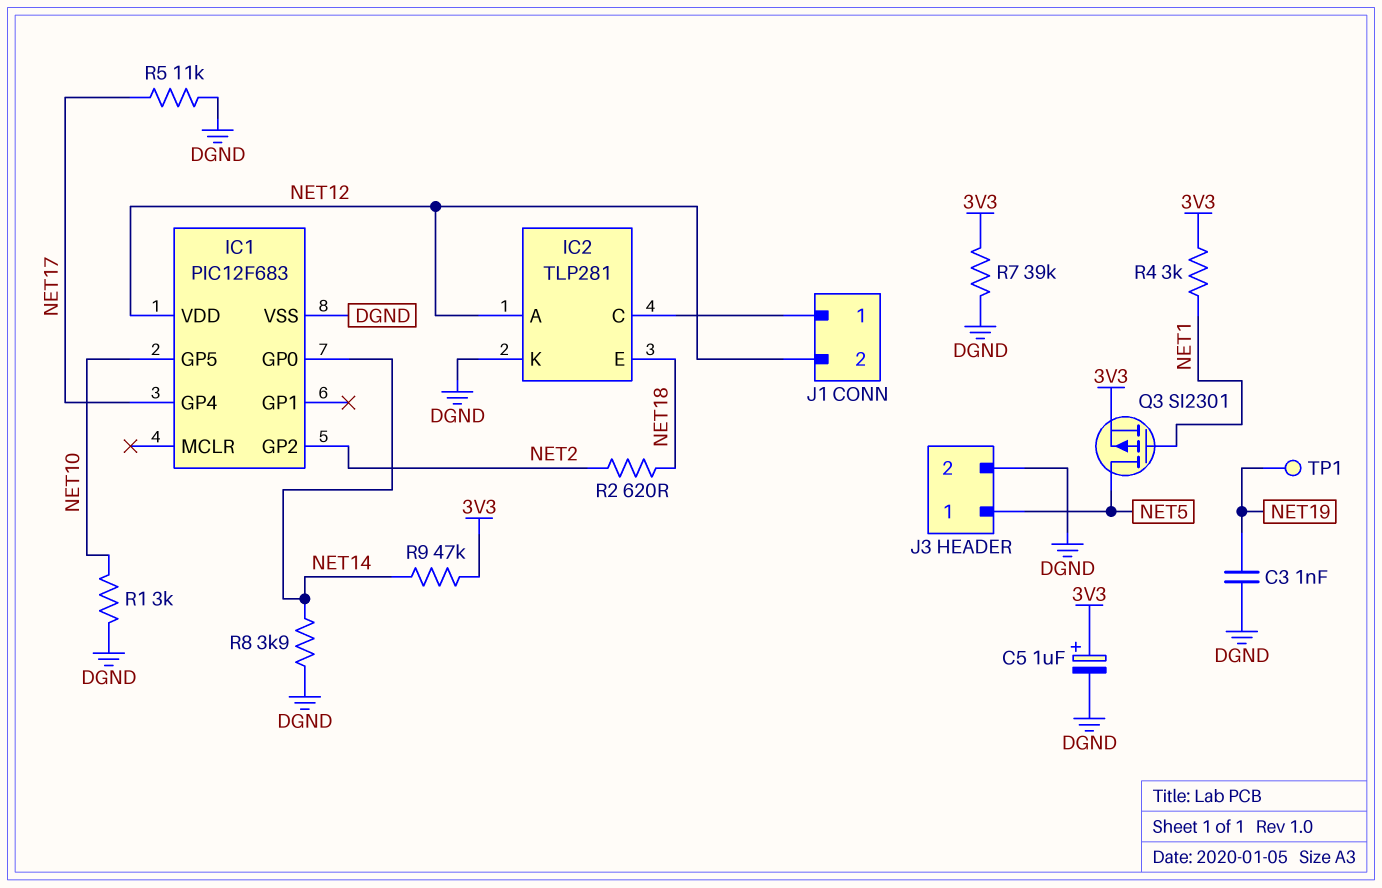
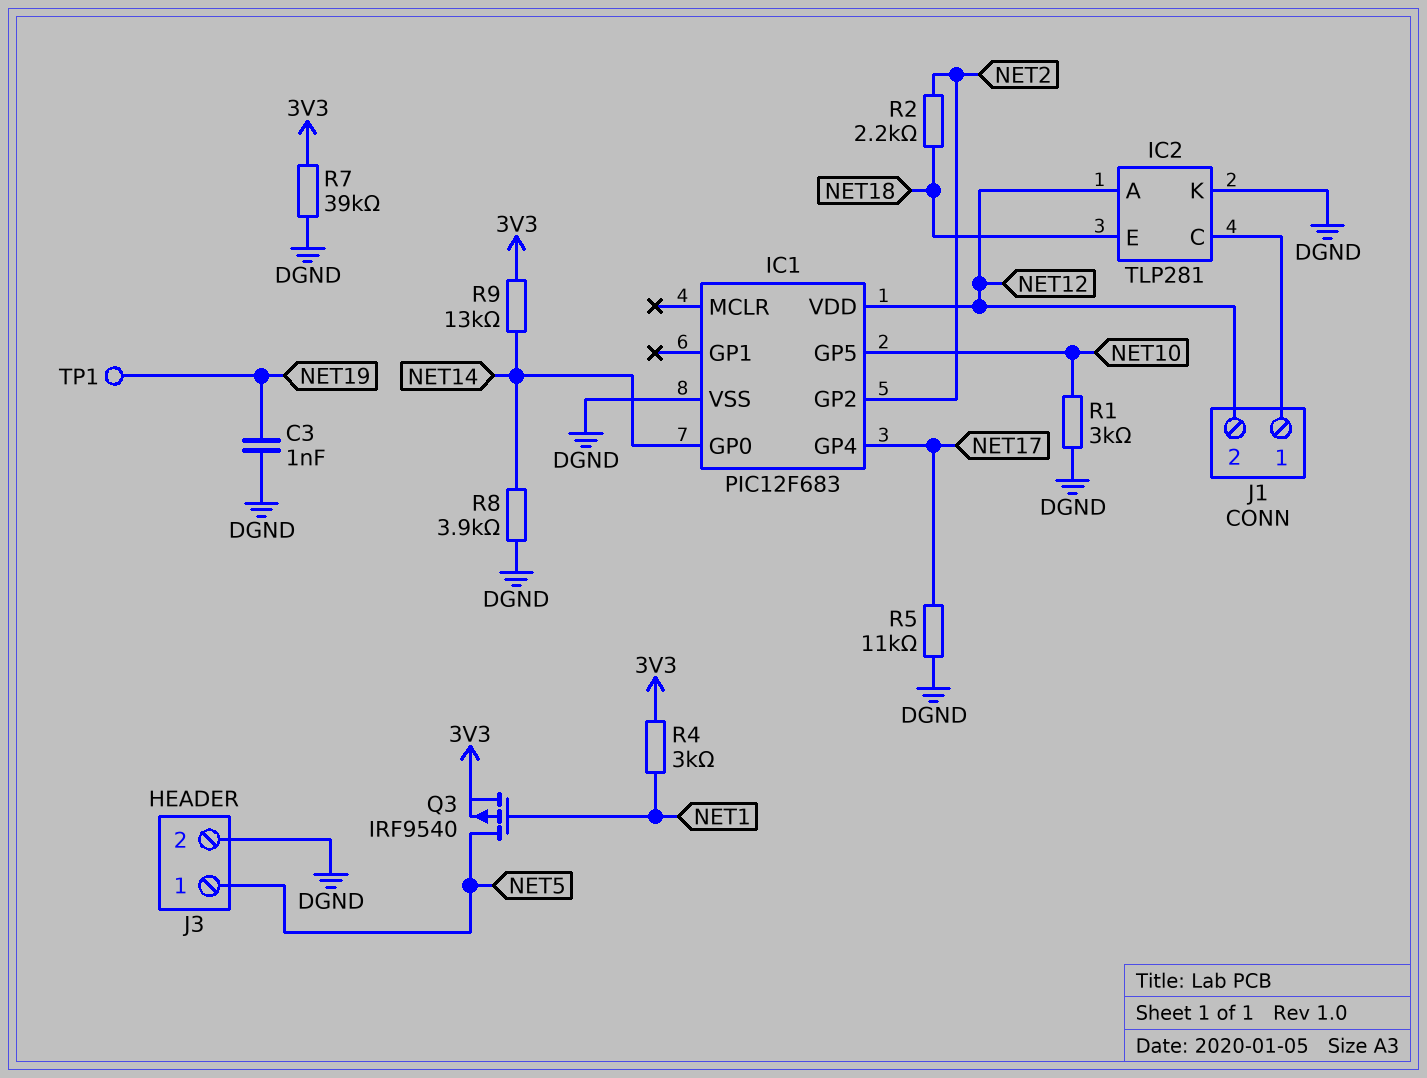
C5: 1uF (plus 3V3, minus DGND) -> none
Q3: PMOS SI2301 (G NET1, D NET5, S 3V3) -> PMOS IRF9540 (G NET1, D NET5, S 3V3)
R2: 620 (NET2, NET18) -> 2.2k (NET2, NET18)
R9: 47k (3V3, NET14) -> 13k (3V3, NET14)

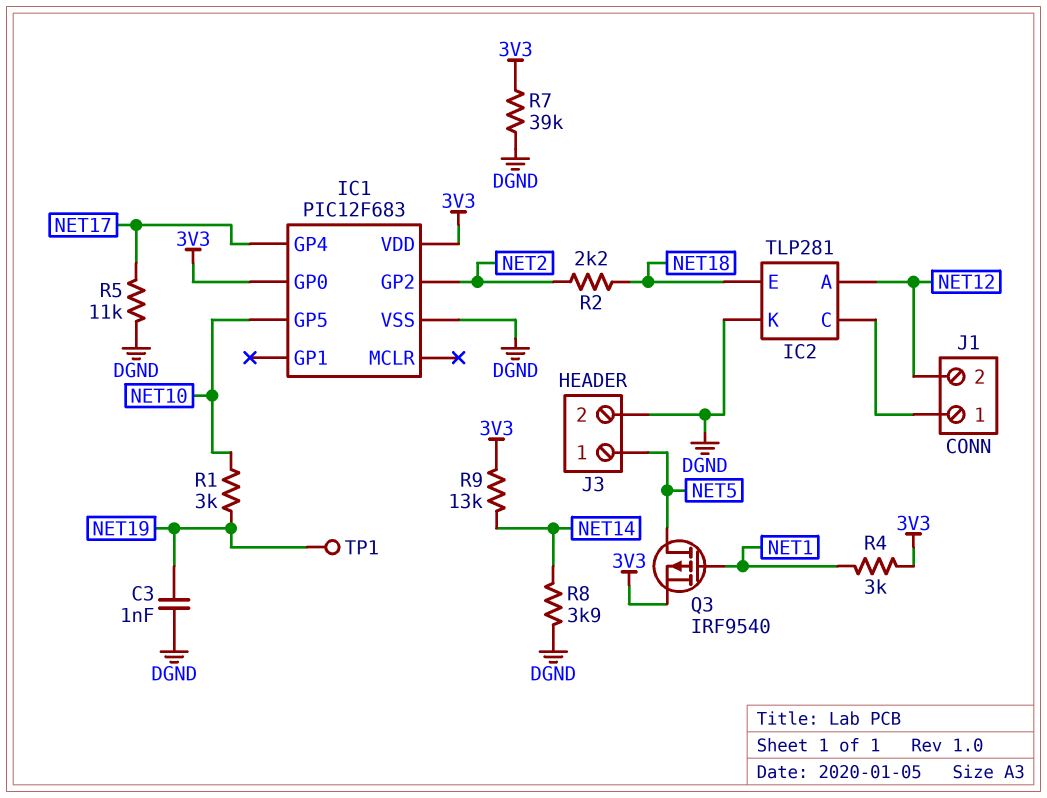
IC1 pin GP0: NET14 -> 3V3
IC1 pin VDD: NET12 -> 3V3
R1: 3k (DGND, NET10) -> 3k (NET10, NET19)

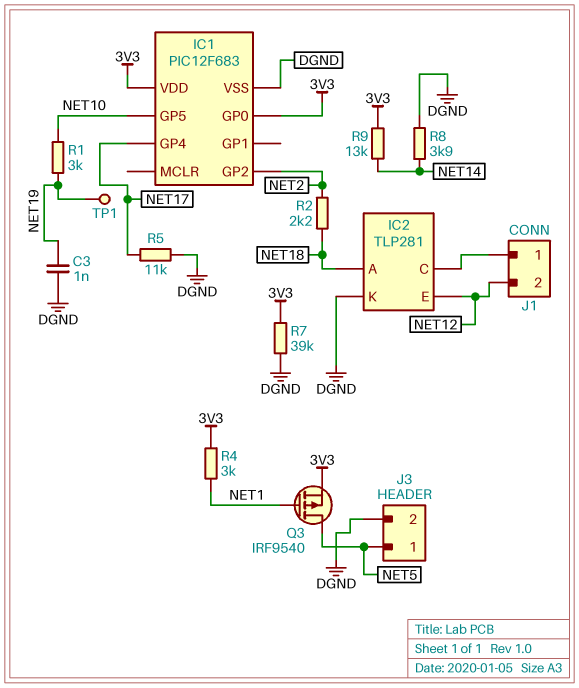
IC2 pin A: NET12 -> NET18
IC2 pin E: NET18 -> NET12

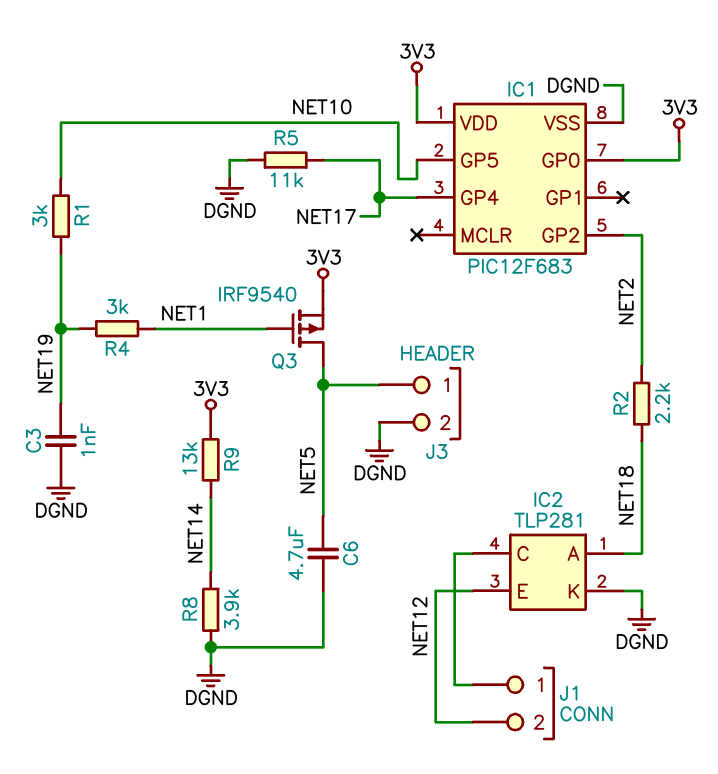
C6: none -> 4.7uF (DGND, NET5)
R4: 3k (3V3, NET1) -> 3k (NET1, NET19)
R7: 39k (3V3, DGND) -> none
TP1: test point (NET19) -> none

